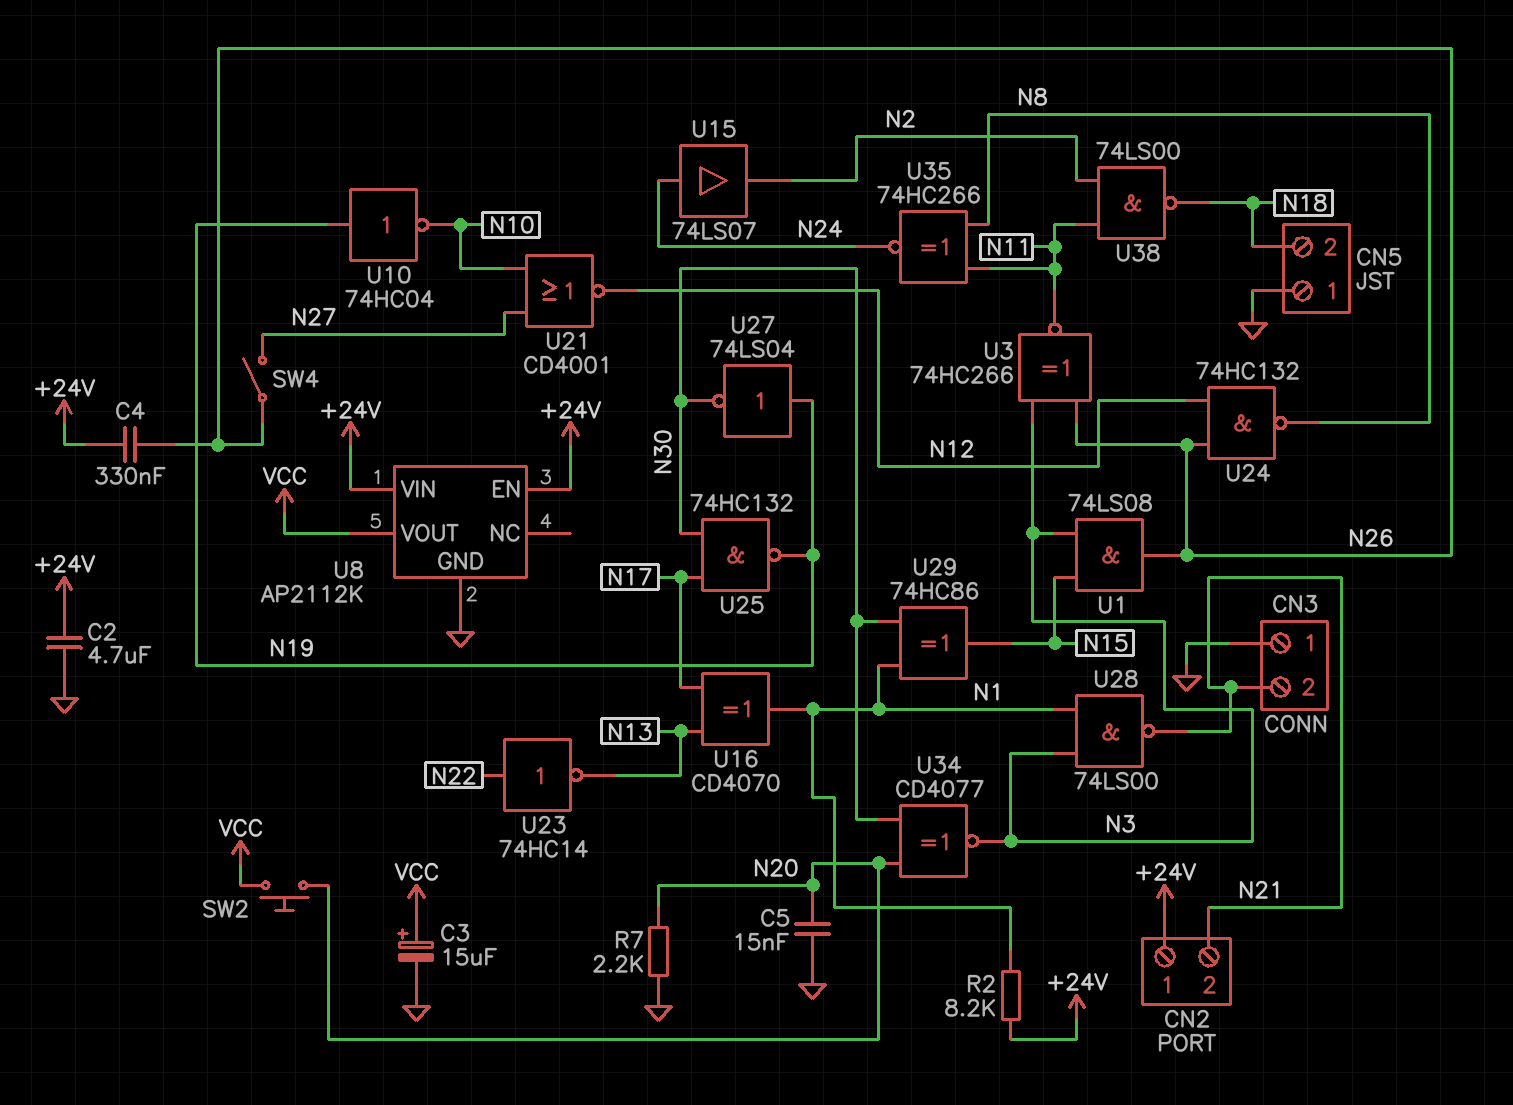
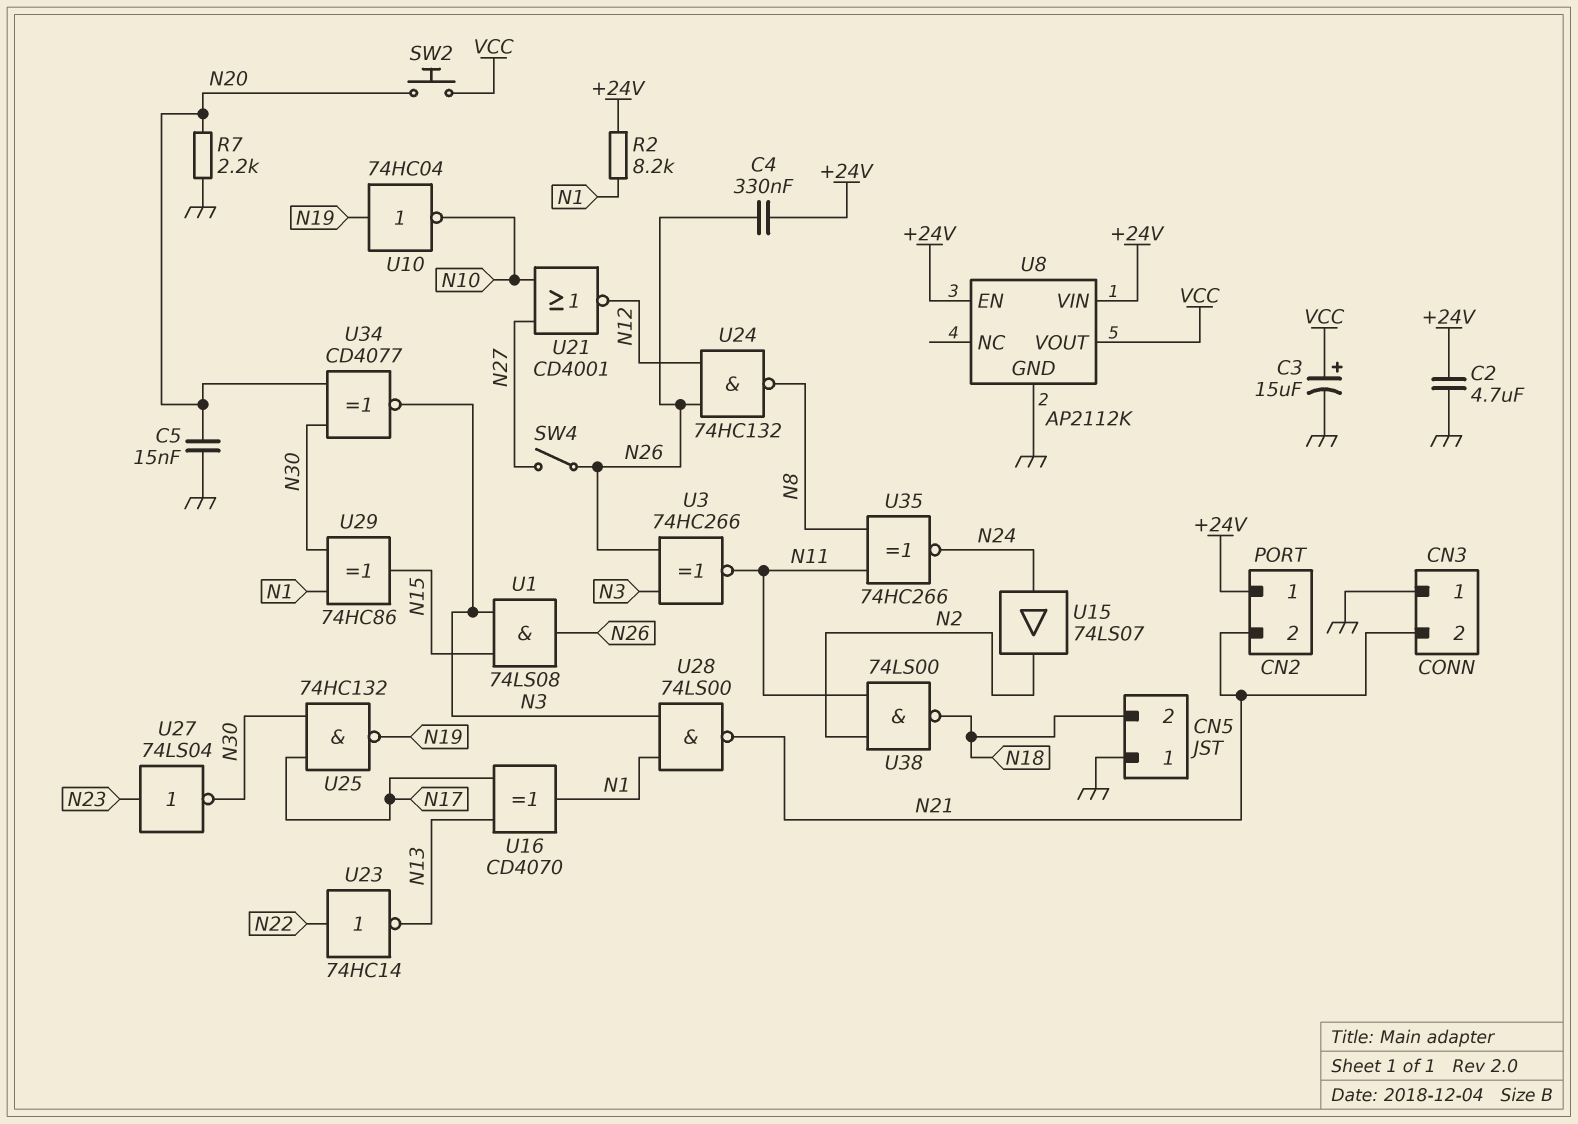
U27: NOT 74LS04 (in N19, out N30) -> NOT 74LS04 (in N23, out N30)

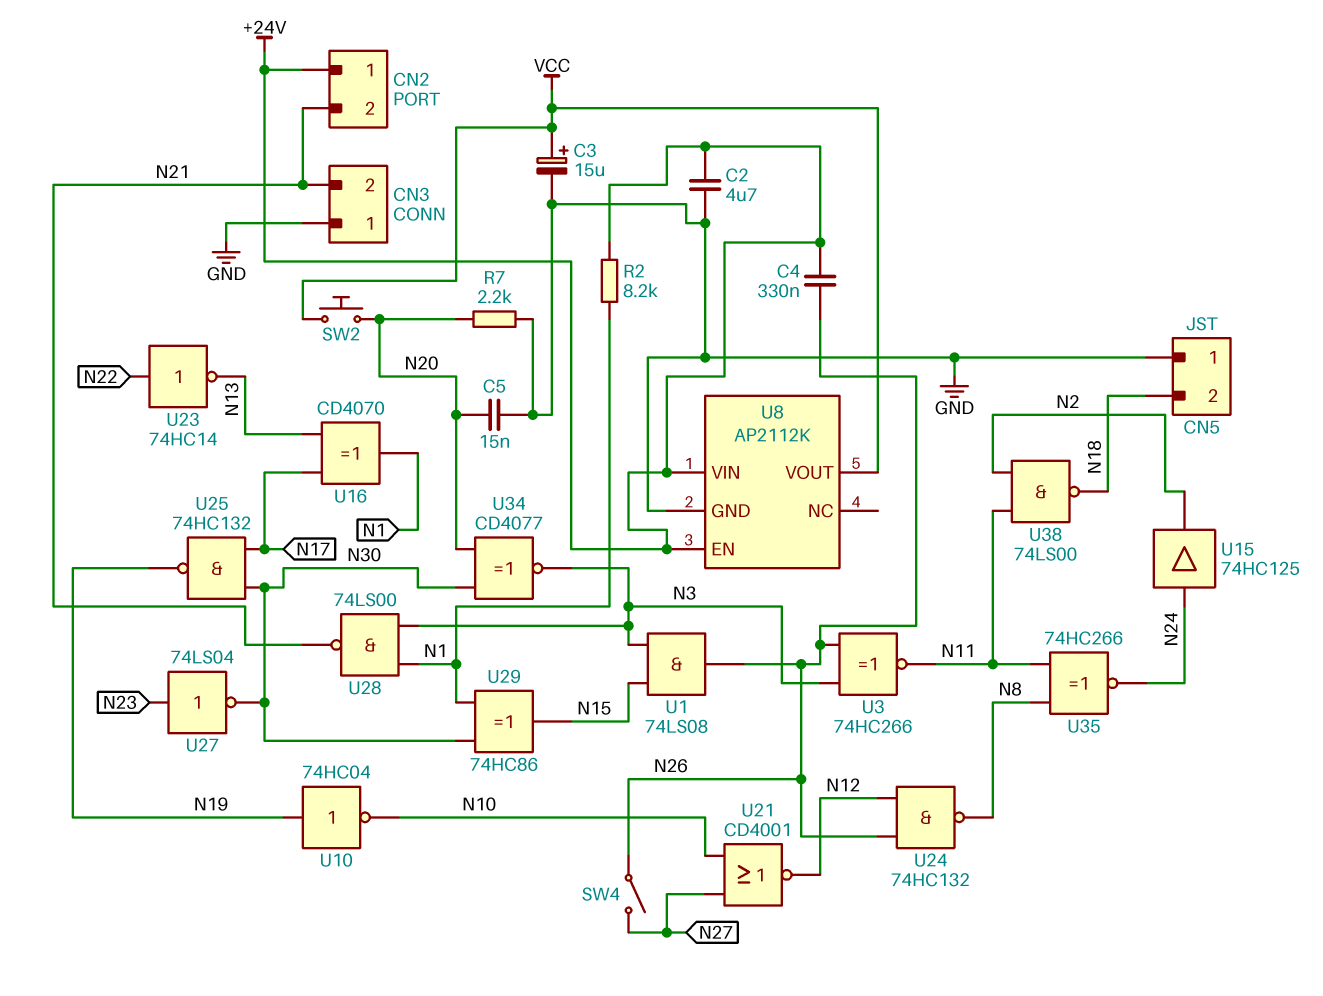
U15: buffer 74LS07 (in N24, out N2) -> buffer 74HC125 (in N24, out N2)

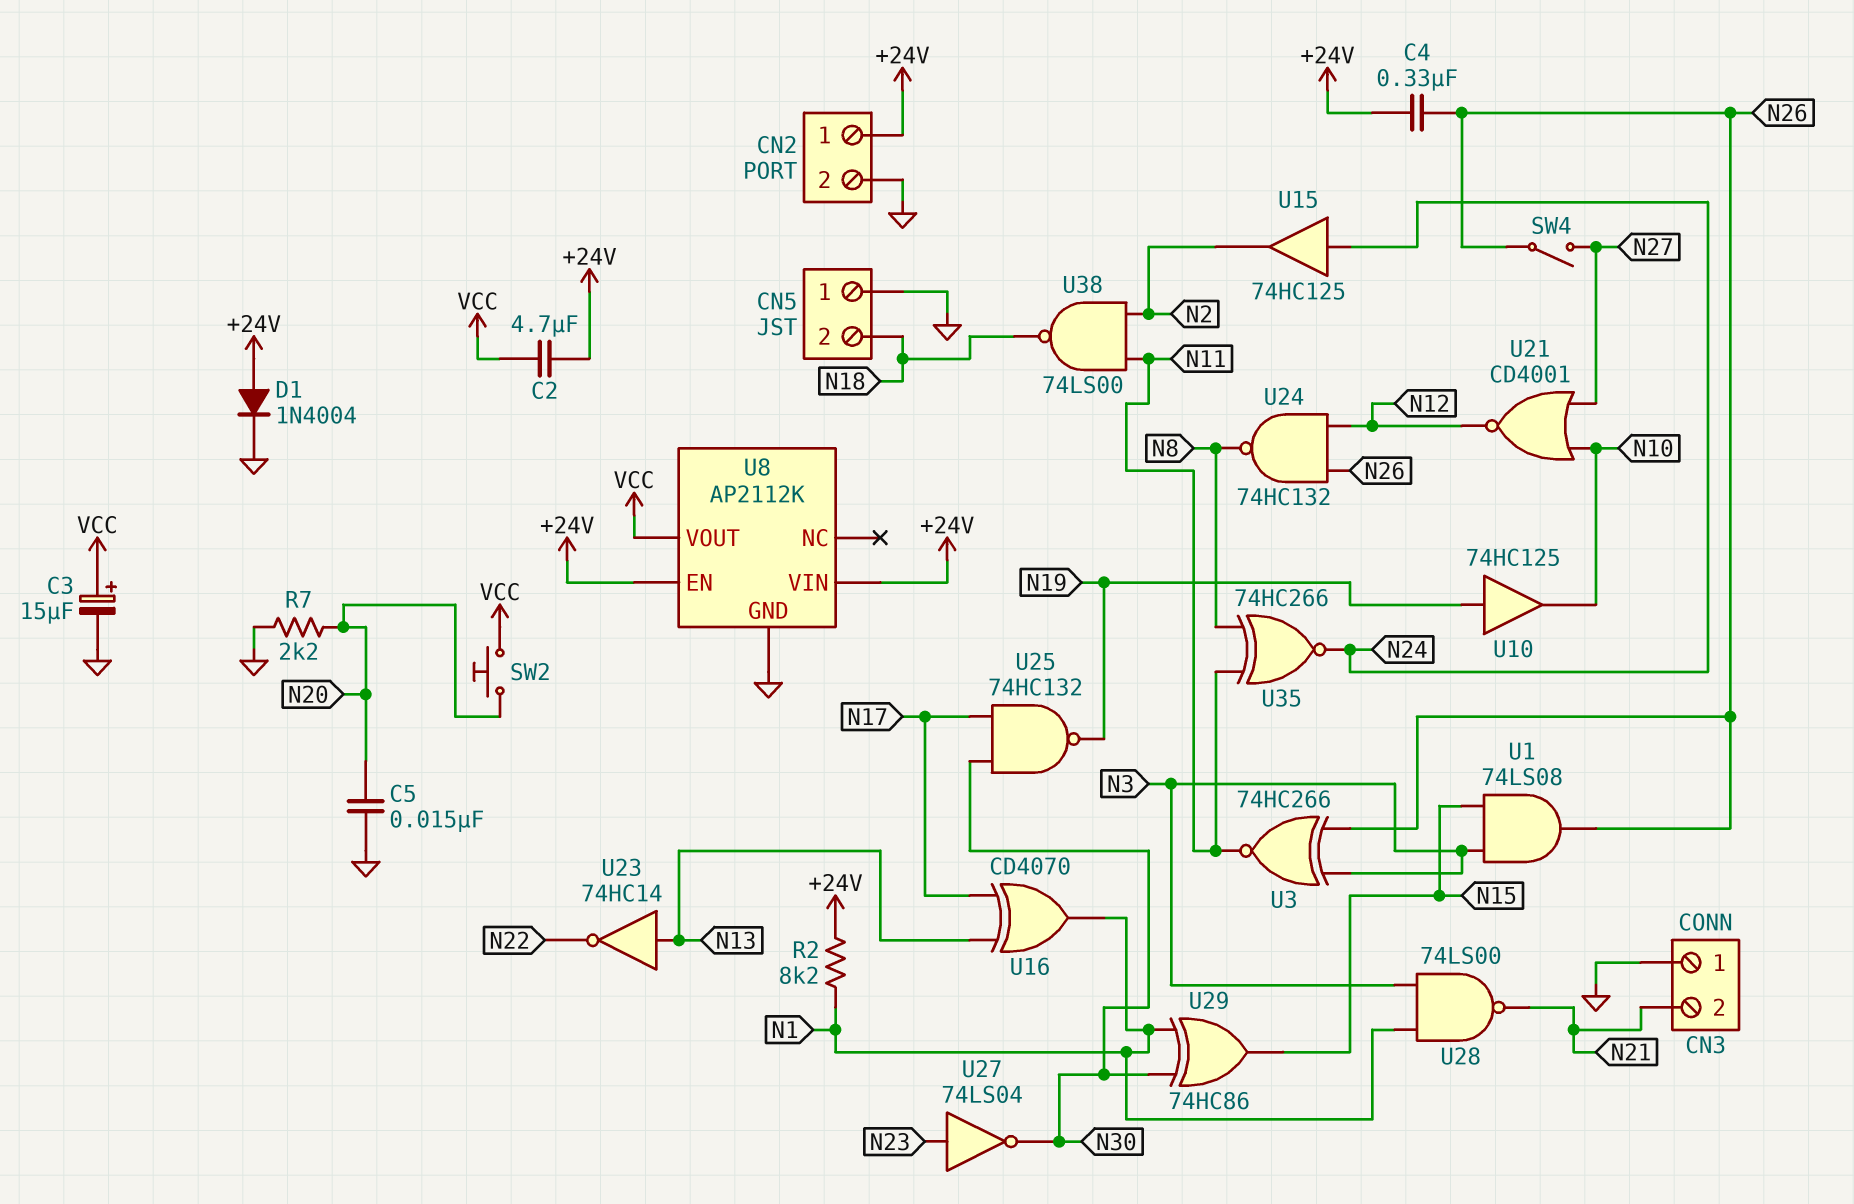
C2: 4.7uF (+24V, GND) -> 4.7uF (+24V, VCC)
CN2 pin 2: N21 -> GND
D1: none -> diode 1N4004 (A +24V, K GND)
U10: NOT 74HC04 (in N19, out N10) -> buffer 74HC125 (in N19, out N10)
U23: NOT 74HC14 (in N22, out N13) -> NOT 74HC14 (in N13, out N22)
U34: XNOR CD4077 (in N20, in N30, out N3) -> none

